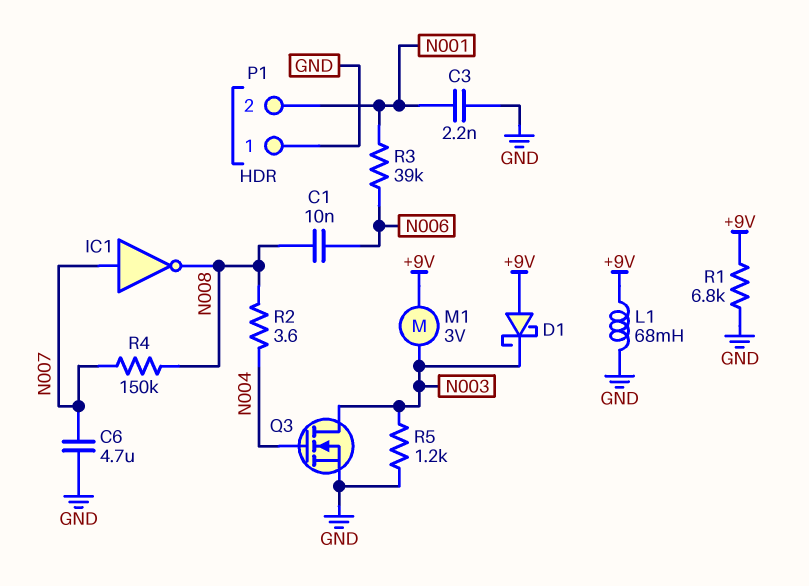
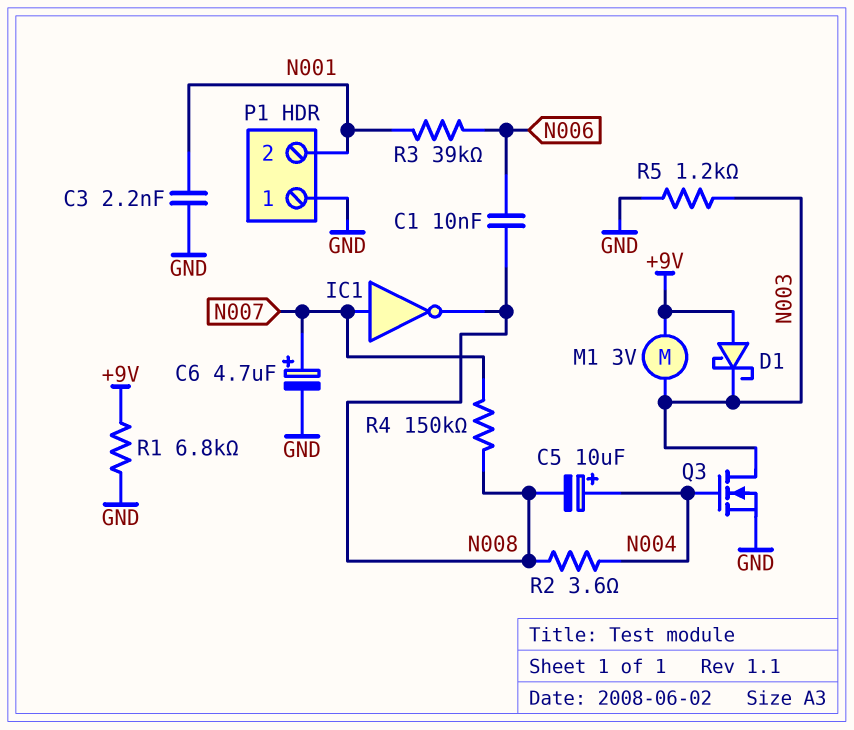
C5: none -> 10uF (plus N004, minus N008)
C6: 4.7uF (GND, N007) -> 4.7uF (plus N007, minus GND)
L1: 68mH (+9V, GND) -> none

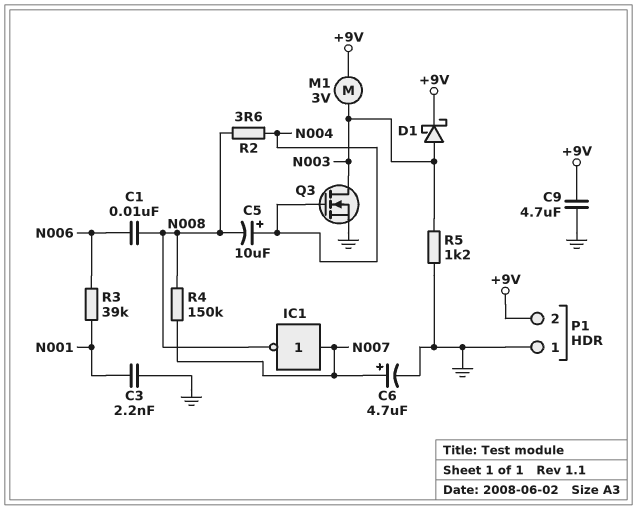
C9: none -> 4.7uF (+9V, GND)
D1: schottky (A +9V, K N003) -> schottky (A N003, K +9V)
P1 pin 2: N001 -> +9V
R1: 6.8k (+9V, GND) -> none

